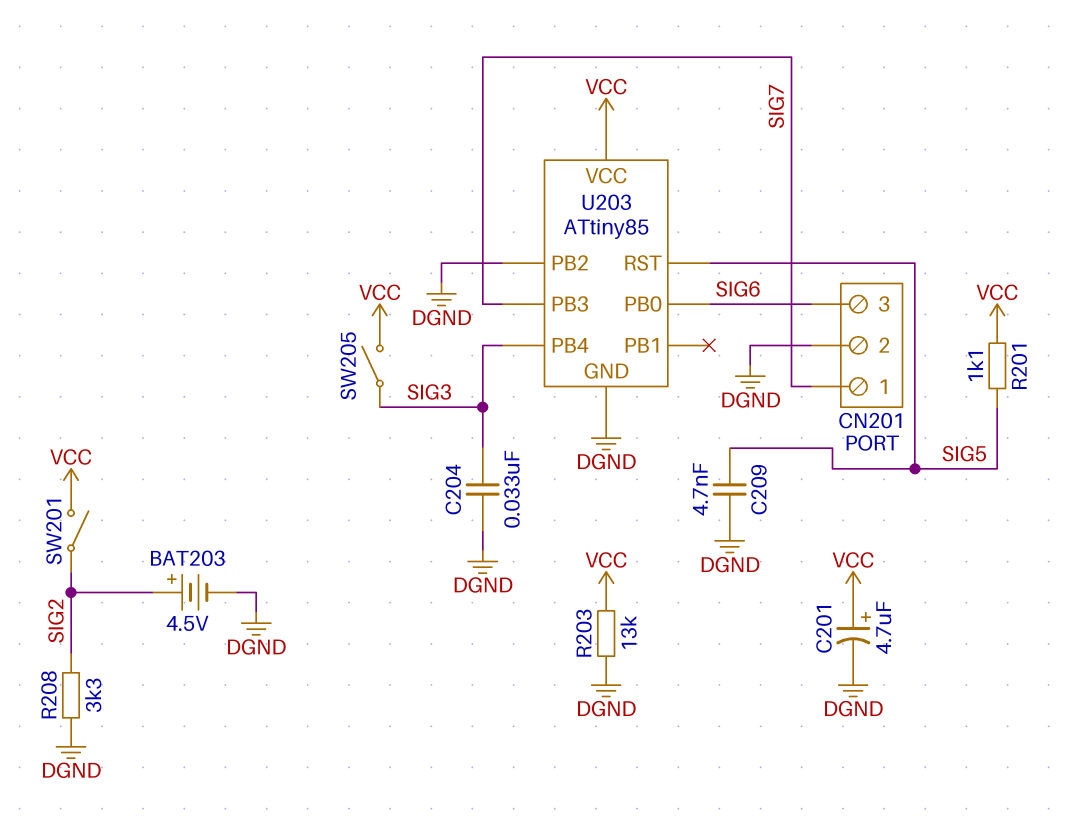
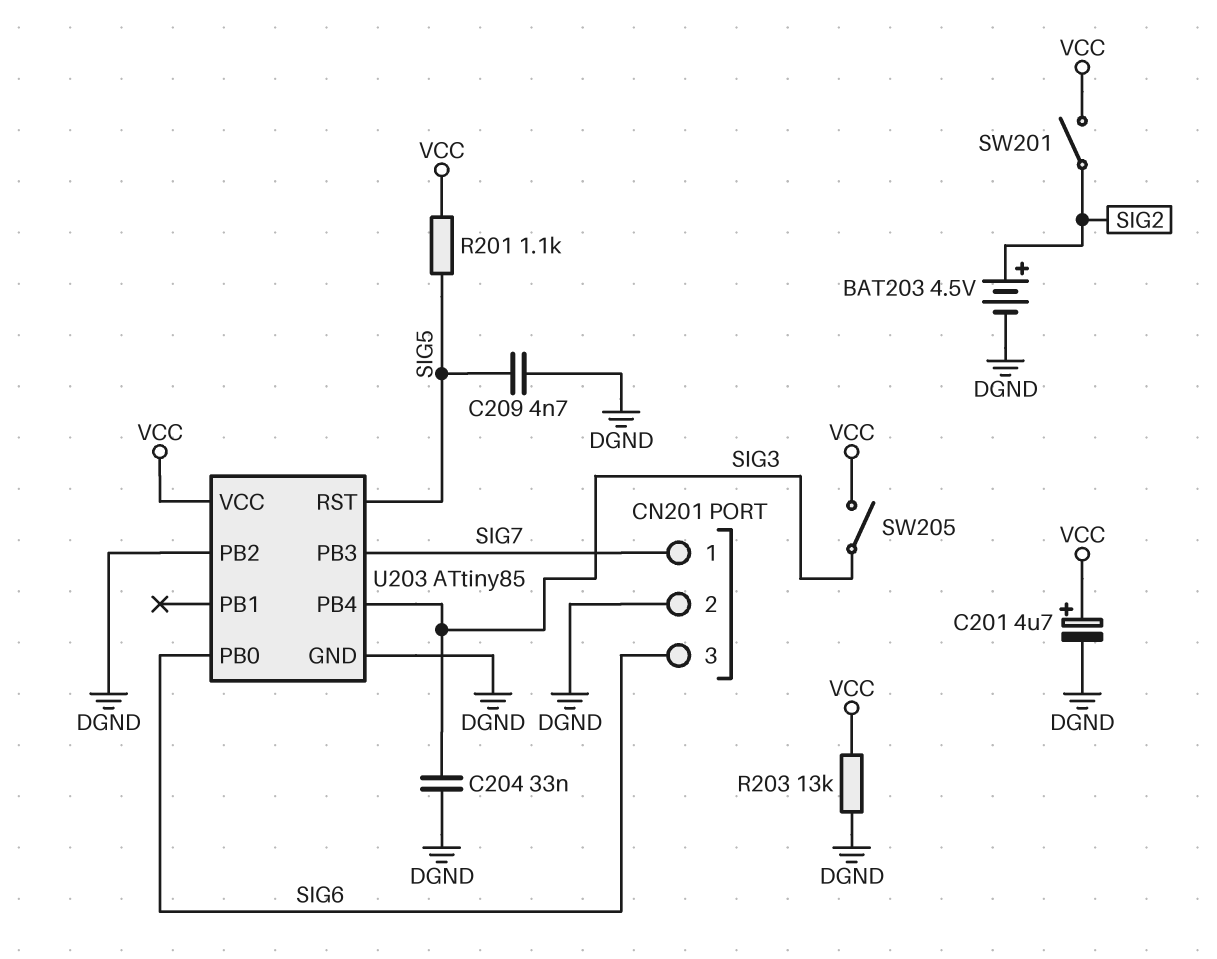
R208: 3.3k (DGND, SIG2) -> none

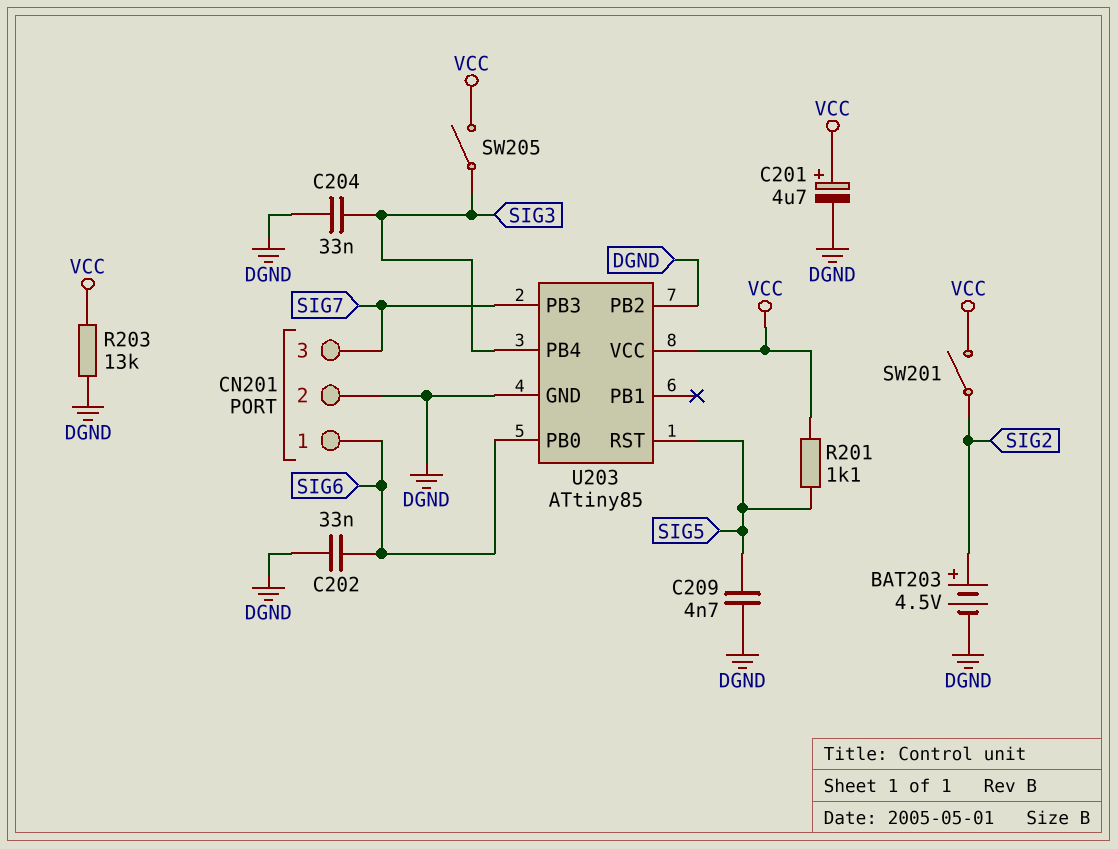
C202: none -> 33nF (DGND, SIG6)
CN201 pin 1: SIG7 -> SIG6
CN201 pin 3: SIG6 -> SIG7

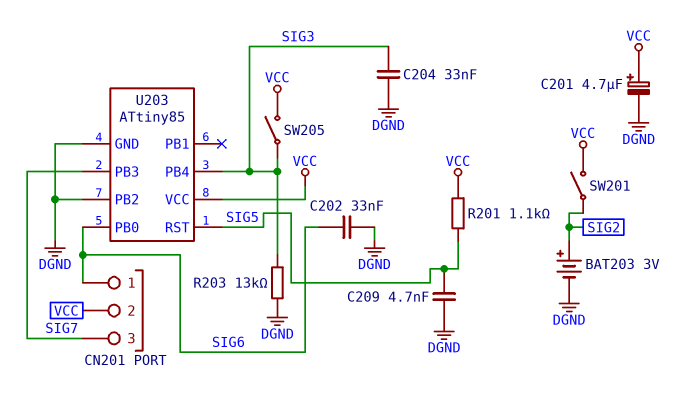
BAT203: 4.5V (plus SIG2, minus DGND) -> 3V (plus SIG2, minus DGND)
CN201 pin 2: DGND -> VCC
R203: 13k (DGND, VCC) -> 13k (DGND, SIG3)

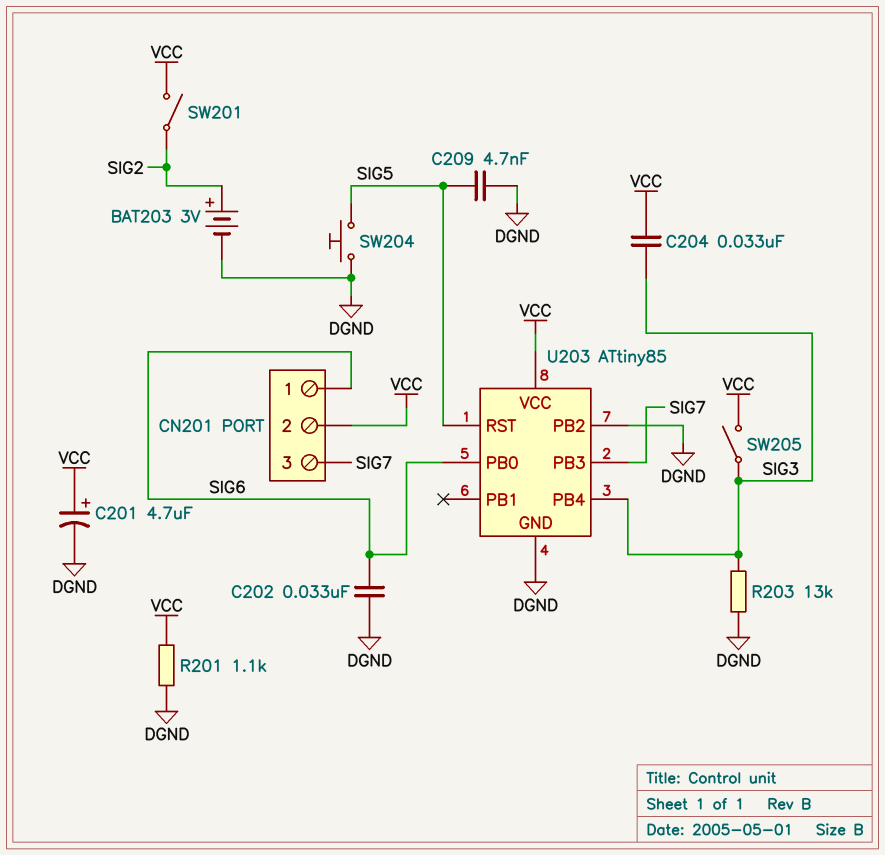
C204: 33nF (DGND, SIG3) -> 33nF (SIG3, VCC)
R201: 1.1k (SIG5, VCC) -> 1.1k (DGND, VCC)
SW204: none -> button (DGND, SIG5)

